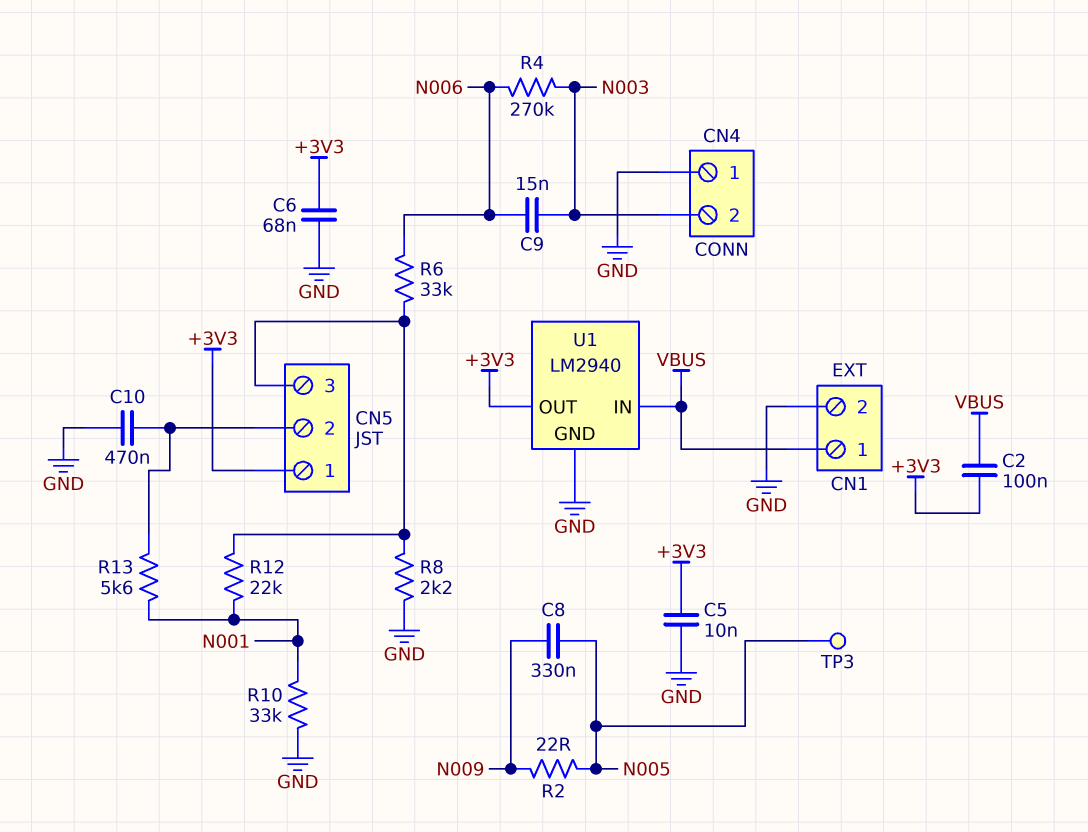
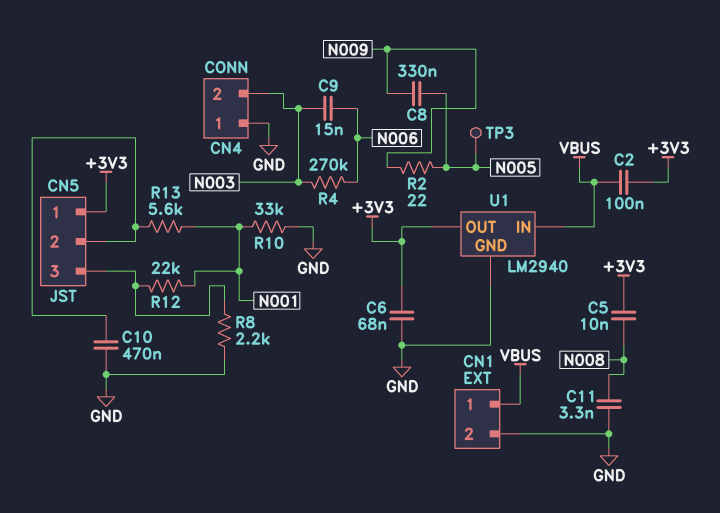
C5: 10nF (+3V3, GND) -> 10nF (+3V3, N008)
C11: none -> 3.3nF (GND, N008)
R6: 33k (CN5/3, N006) -> none

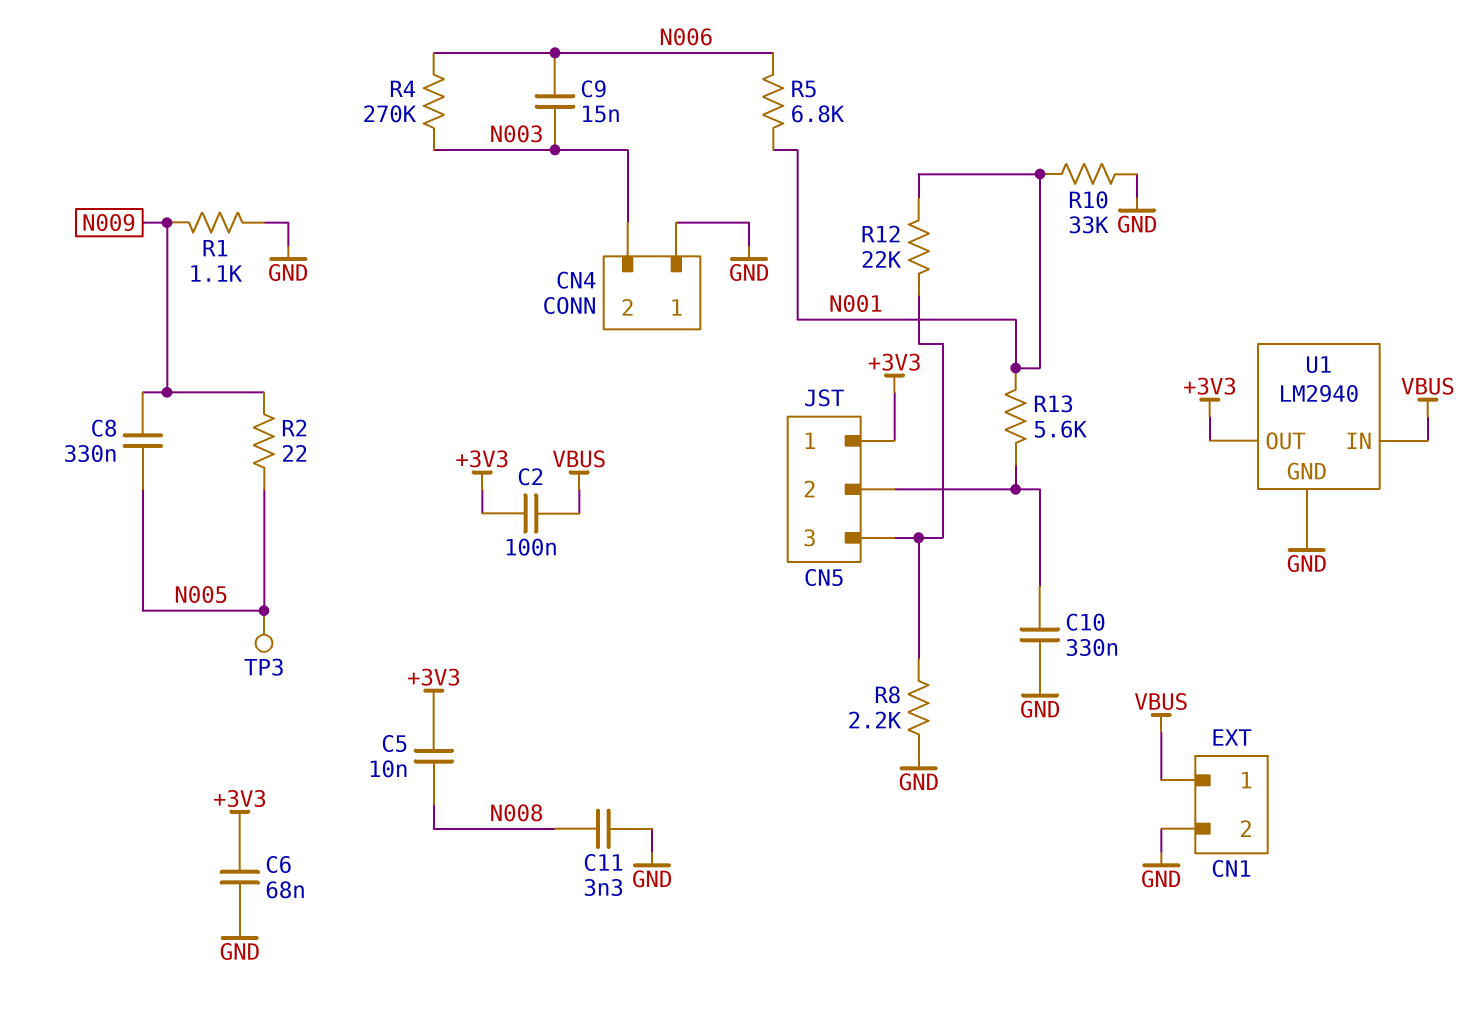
C10: 470nF (CN5/2, GND) -> 330nF (CN5/2, GND)
R1: none -> 1.1k (GND, N009)
R5: none -> 6.8k (N001, N006)

